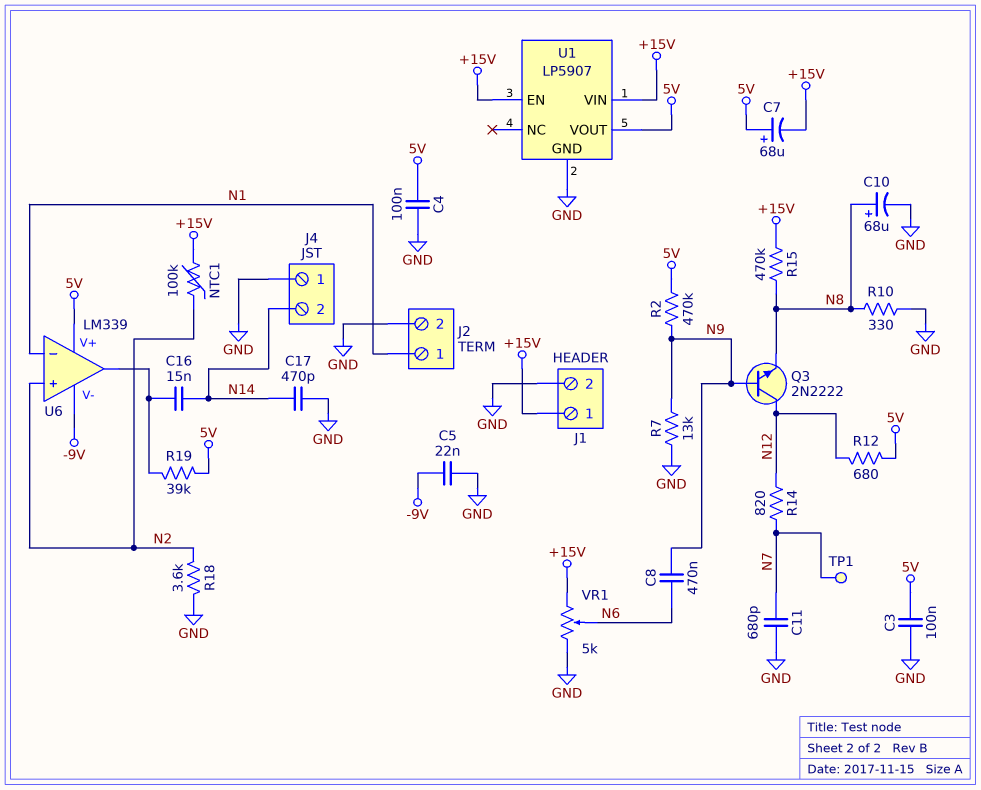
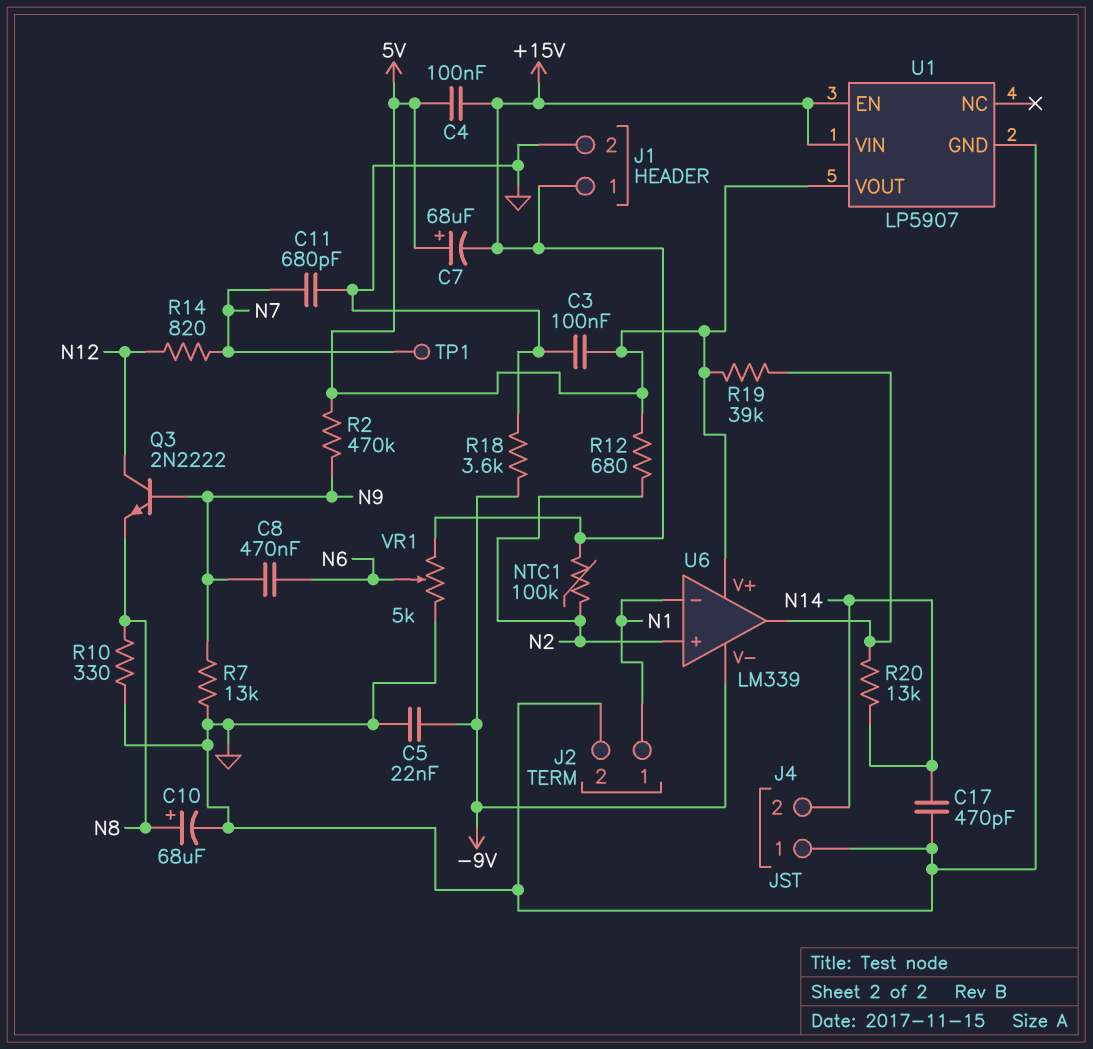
C4: 100nF (5V, GND) -> 100nF (+15V, 5V)
C16: 15nF (N14, U6/out) -> none
R12: 680 (5V, N12) -> 680 (5V, N2)
R15: 470k (+15V, N8) -> none
R18: 3.6k (GND, N2) -> 3.6k (-9V, GND)
R20: none -> 13k (N14, U6/out)

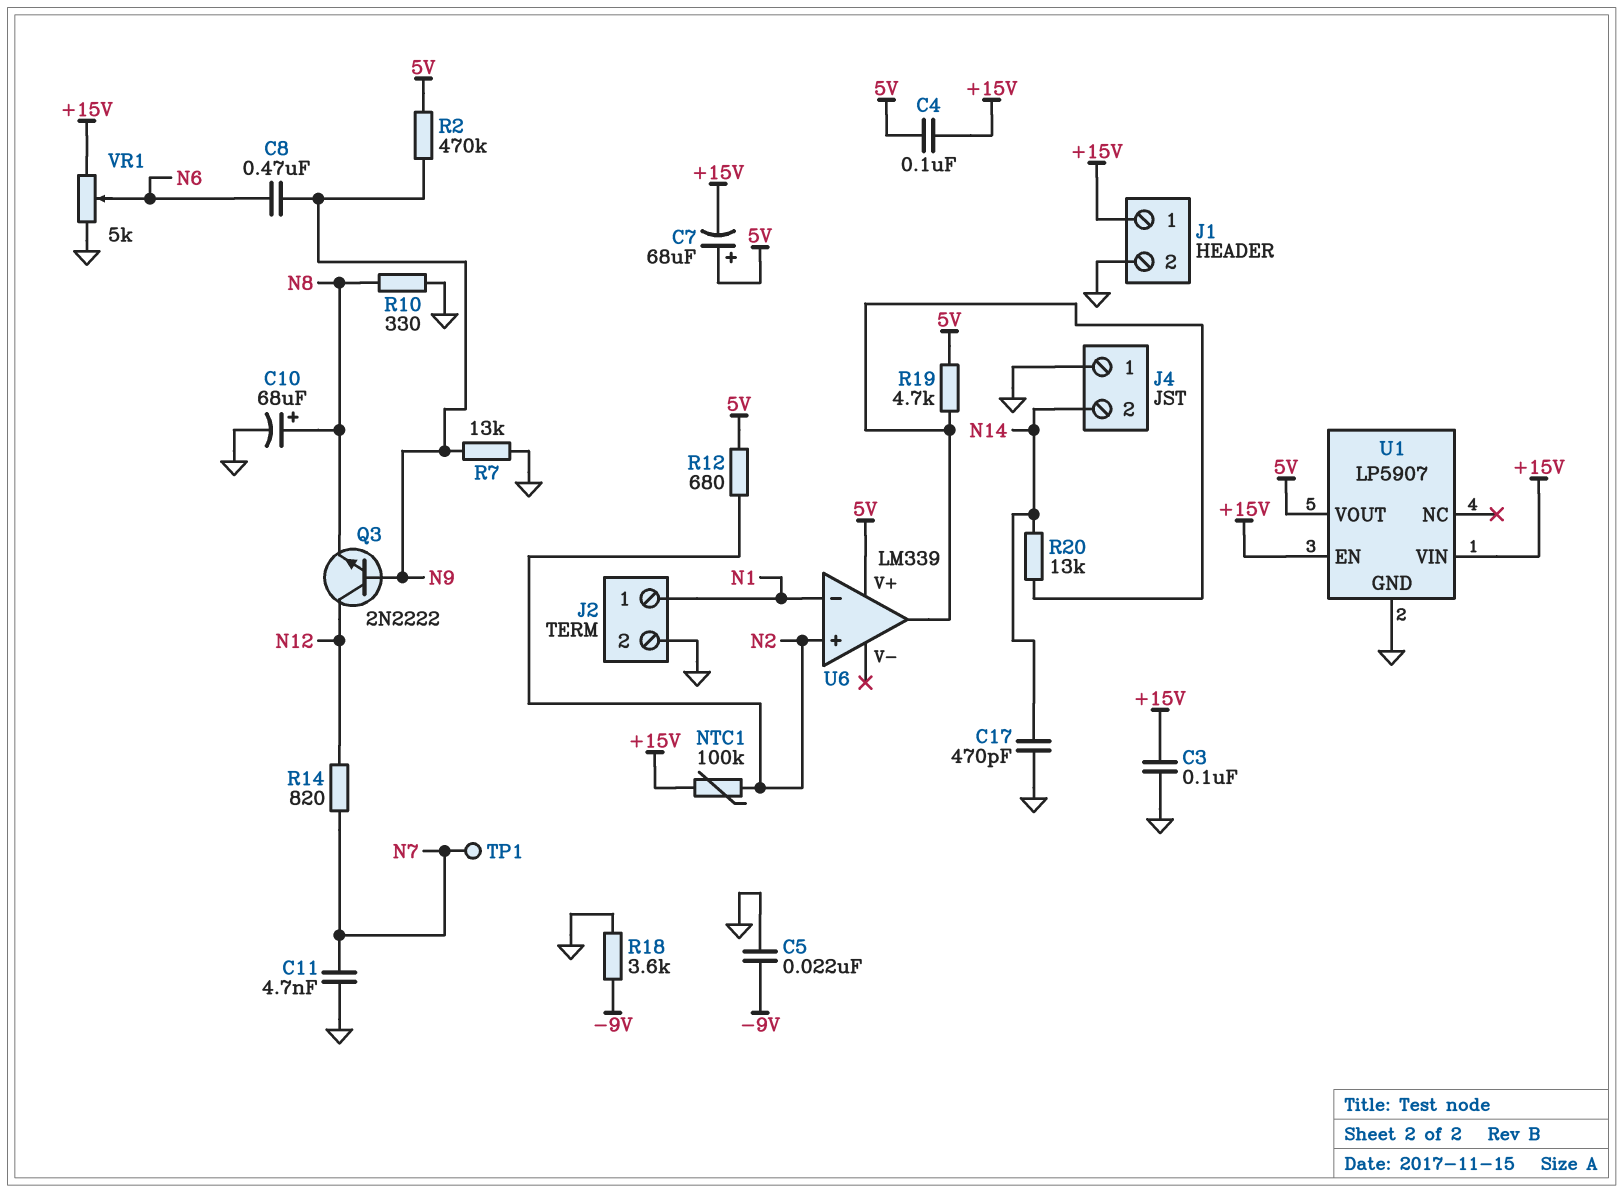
C3: 100nF (5V, GND) -> 100nF (+15V, GND)
C11: 680pF (GND, N7) -> 4.7nF (GND, N7)
R19: 39k (5V, U6/out) -> 4.7k (5V, U6/out)
U6 pin V-: -9V -> none

